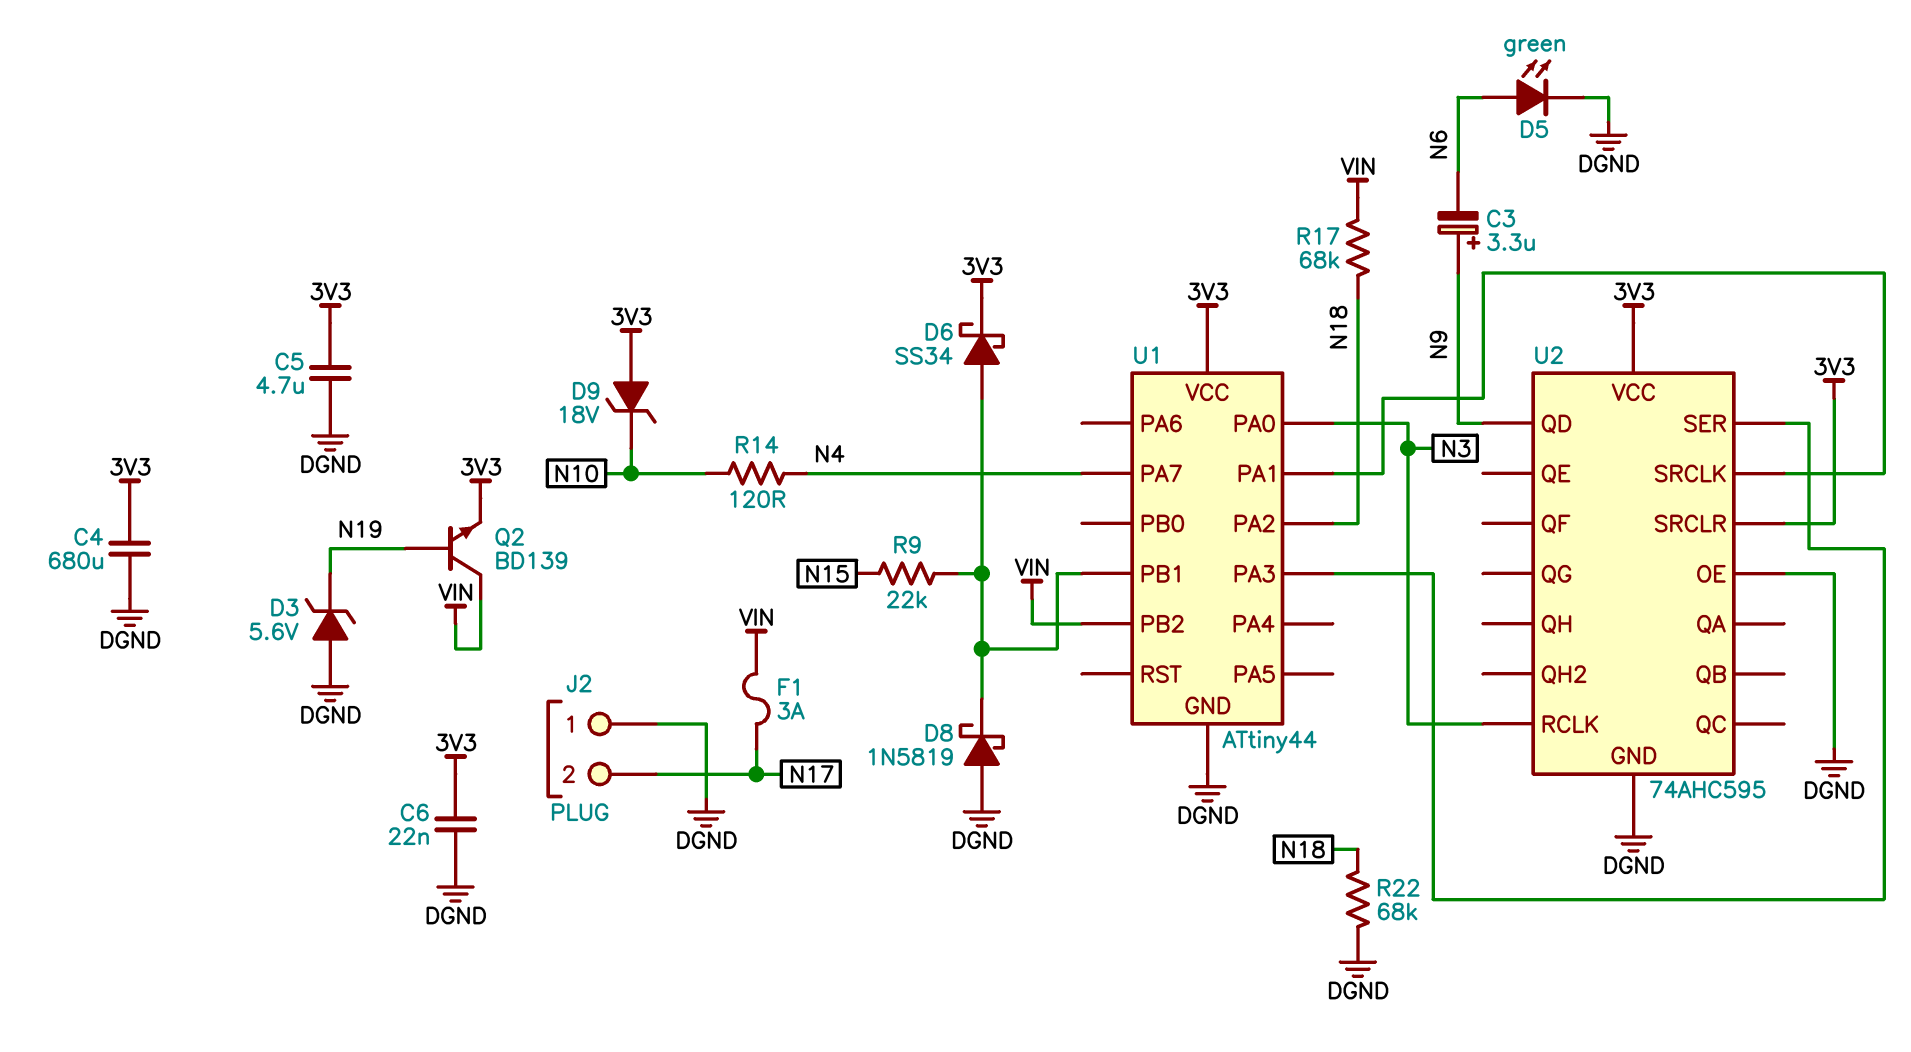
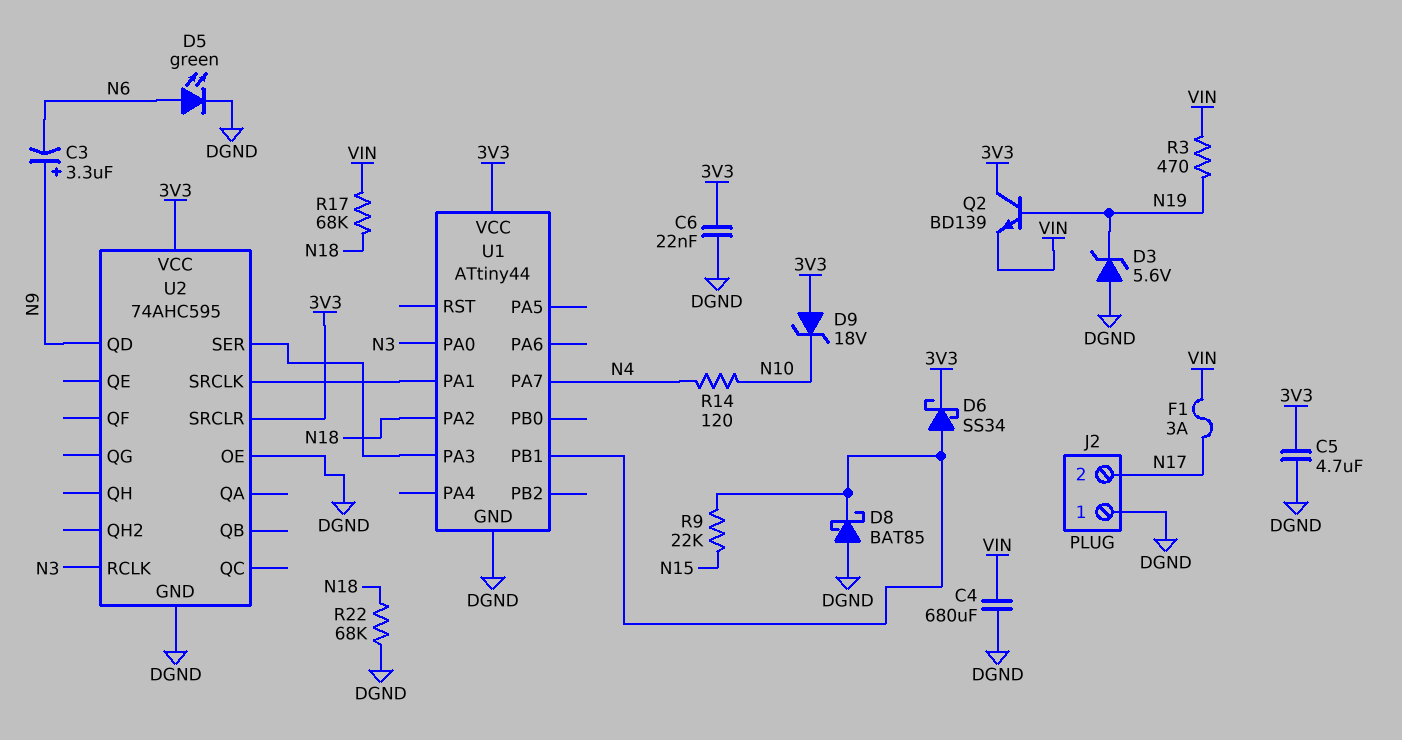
C4: 680uF (3V3, DGND) -> 680uF (DGND, VIN)
D8: schottky 1N5819 (A DGND, K U1/PB1) -> schottky BAT85 (A DGND, K U1/PB1)
Q2: NPN BD139 (B N19, C VIN, E 3V3) -> NPN BD139 (B N19, C 3V3, E VIN)
R3: none -> 470 (N19, VIN)
U1 pin PB2: VIN -> none

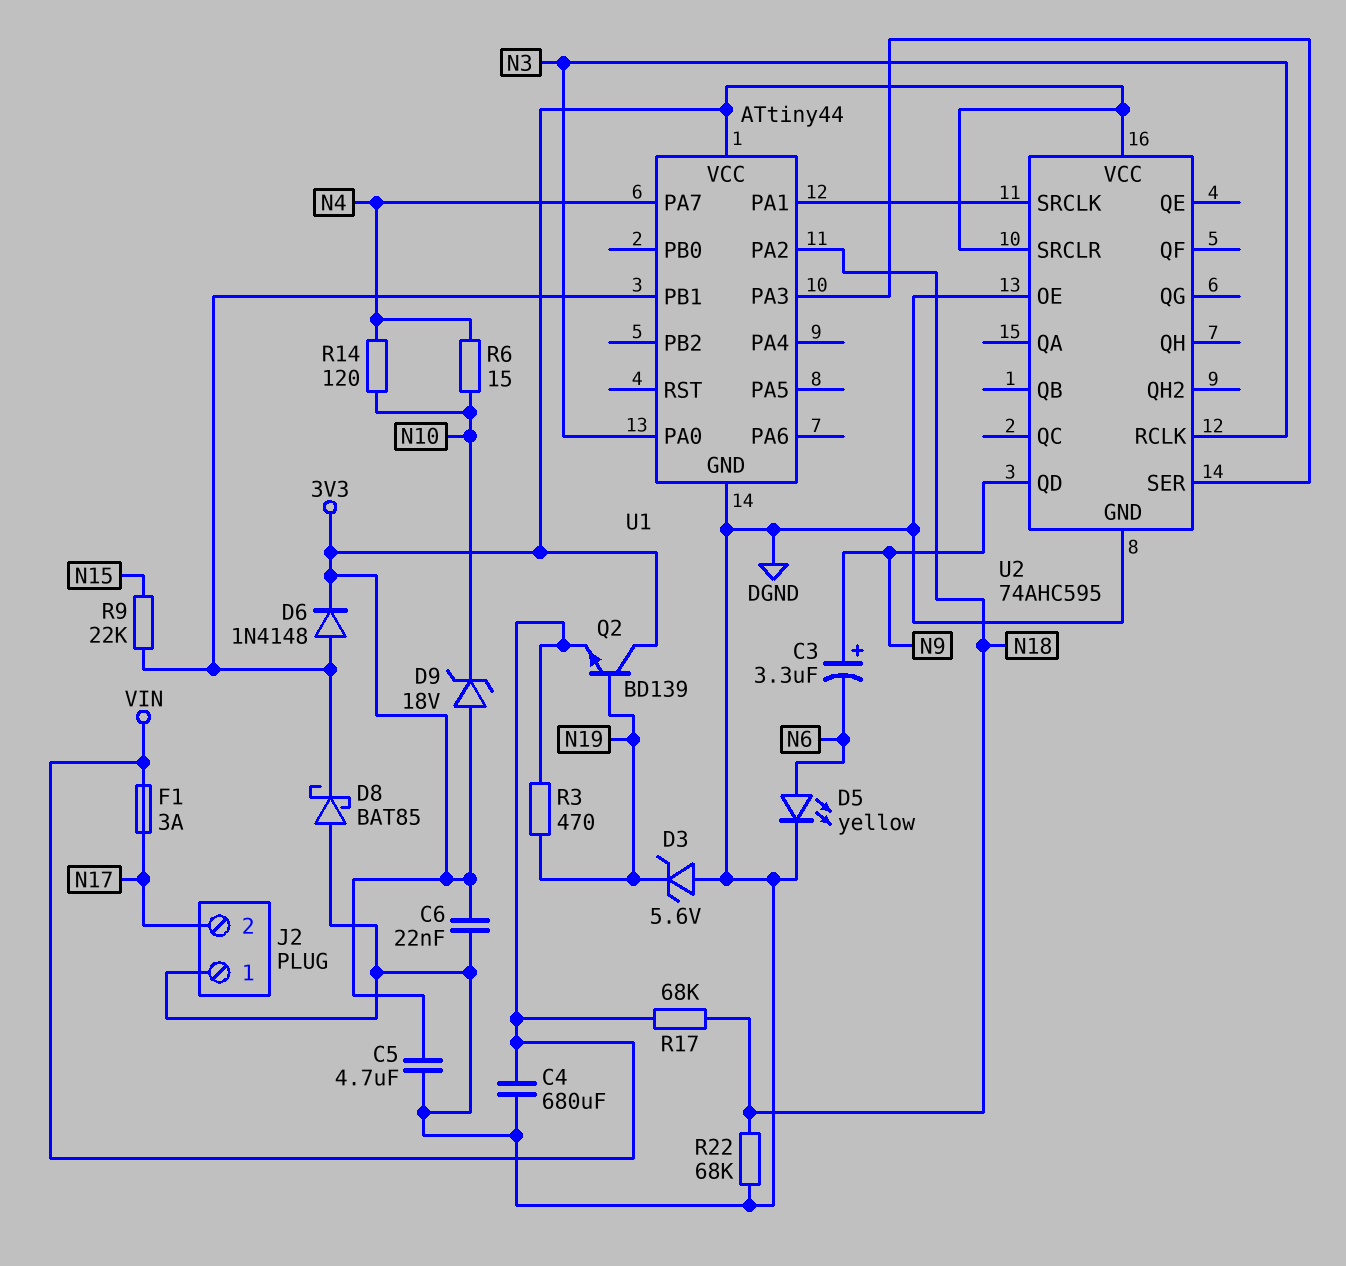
D5: LED green (A N6, K DGND) -> LED yellow (A N6, K DGND)
D6: schottky SS34 (A U1/PB1, K 3V3) -> diode 1N4148 (A U1/PB1, K 3V3)
R6: none -> 15 (N4, N10)

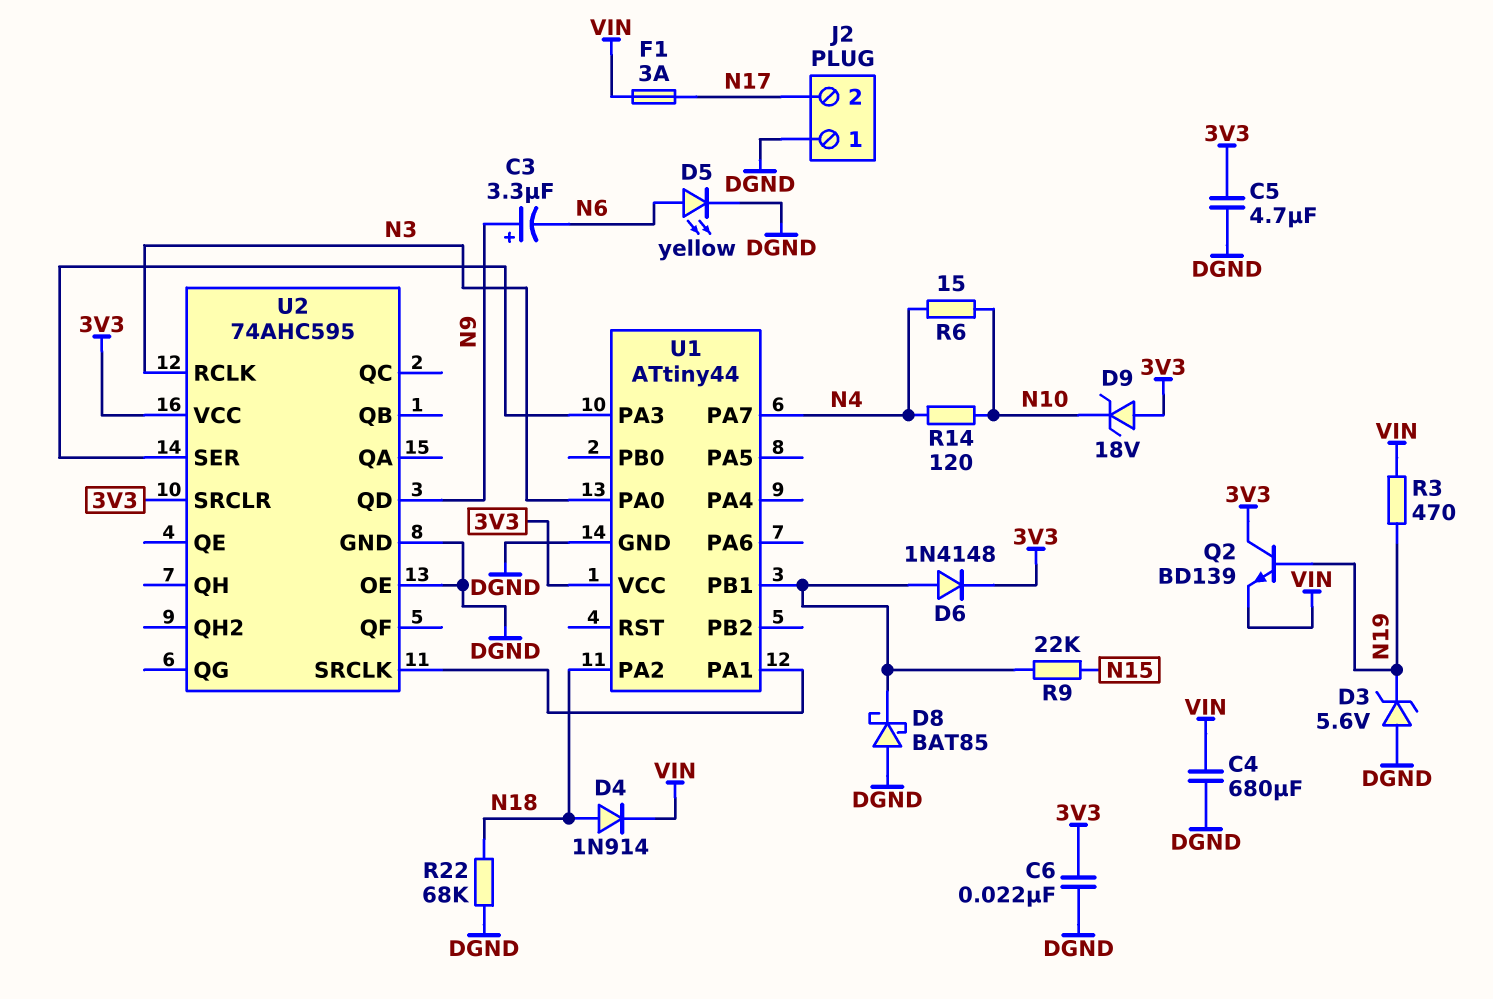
D4: none -> diode 1N914 (A N18, K VIN)
R17: 68k (N18, VIN) -> none

